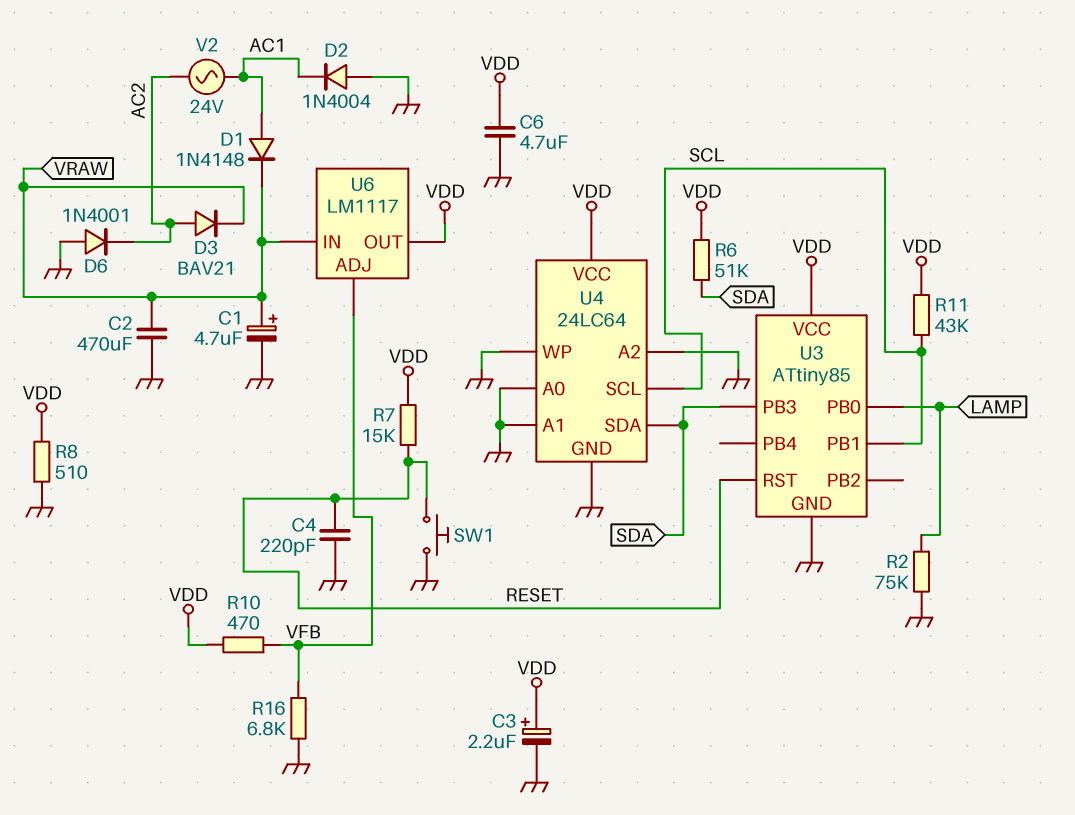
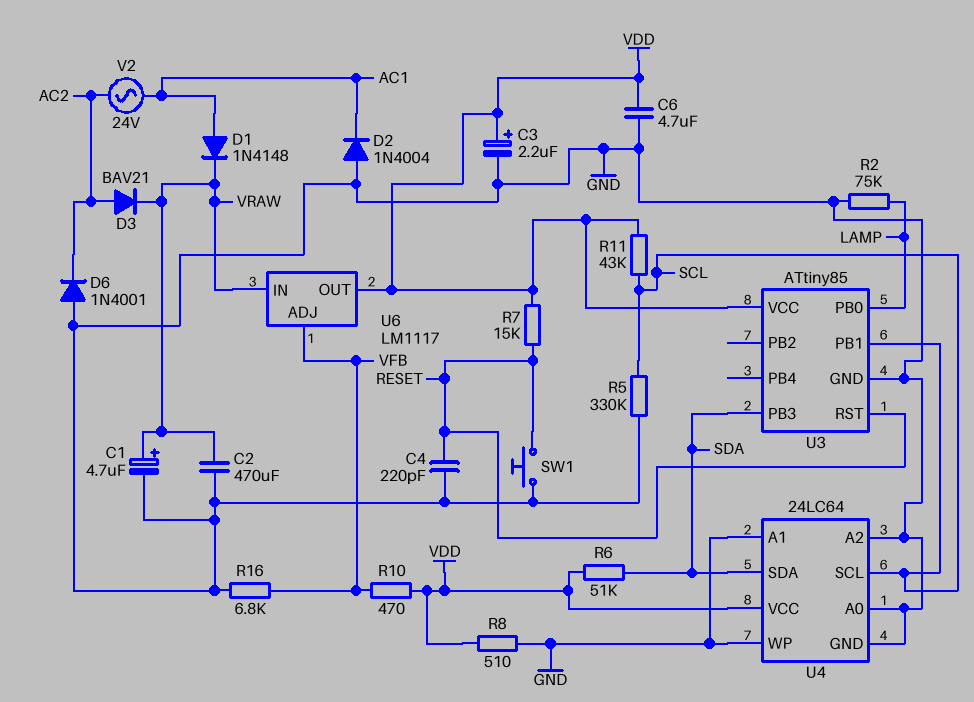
R5: none -> 330k (GND, SCL)

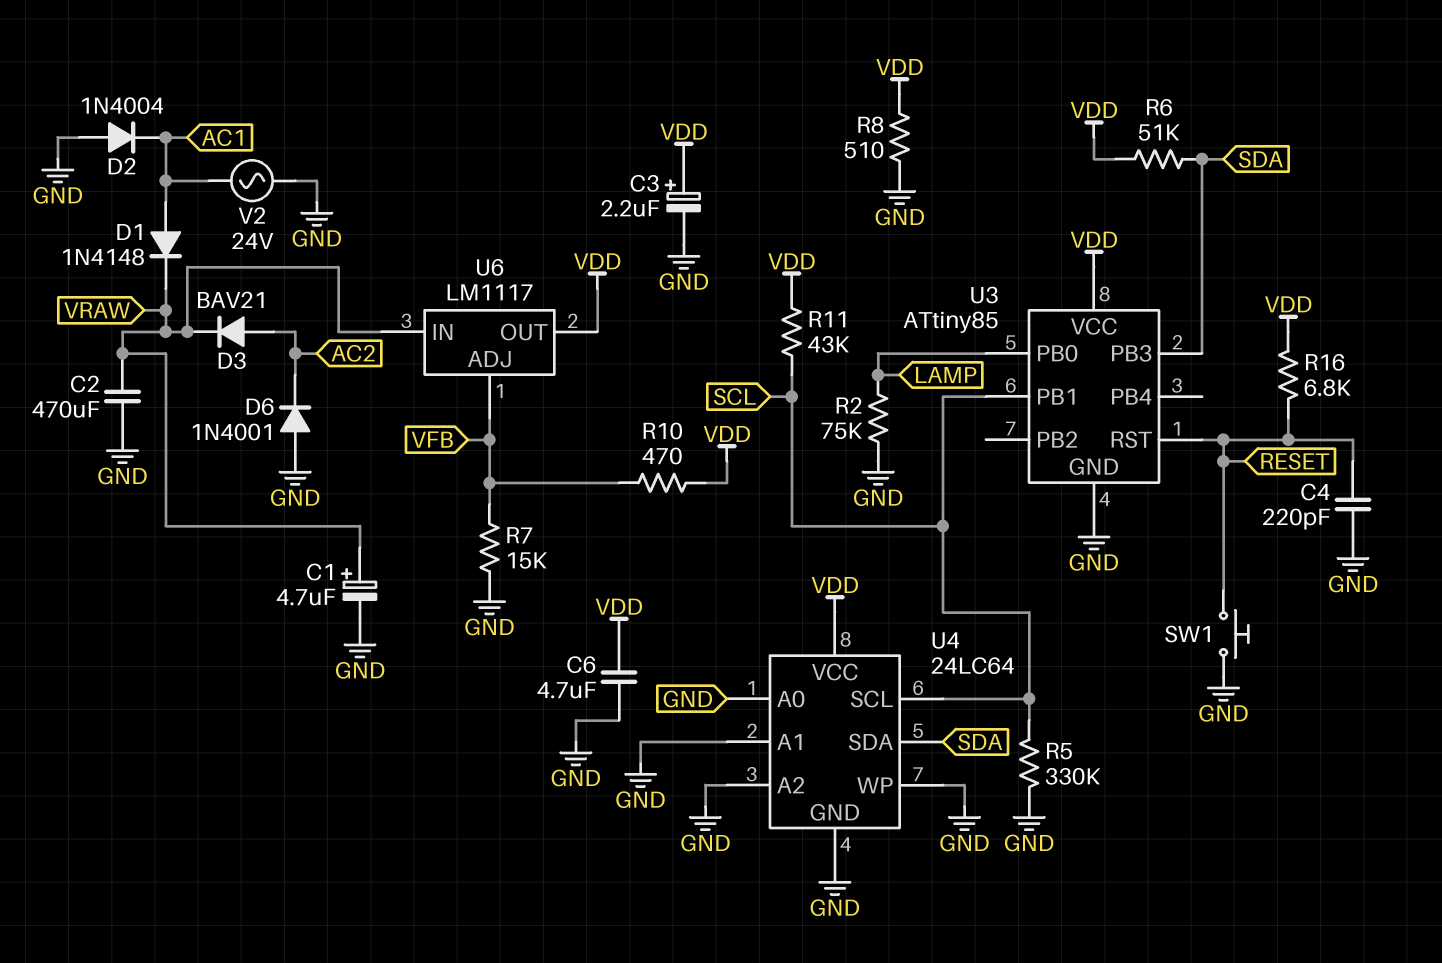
R7: 15k (RESET, VDD) -> 15k (GND, VFB)
R16: 6.8k (GND, VFB) -> 6.8k (RESET, VDD)
V2: AC 24V (AC1, AC2) -> AC 24V (AC1, GND)

